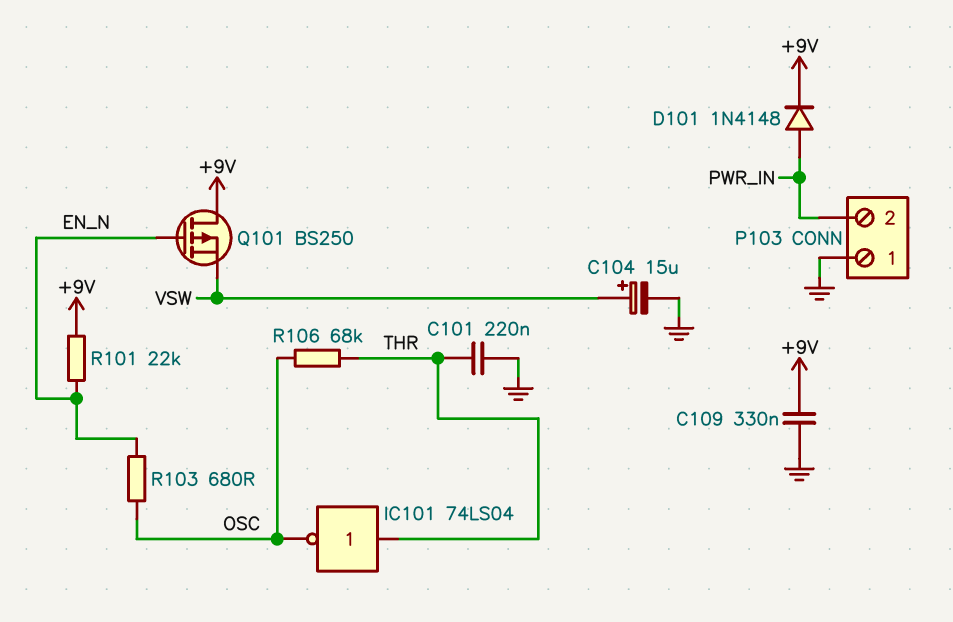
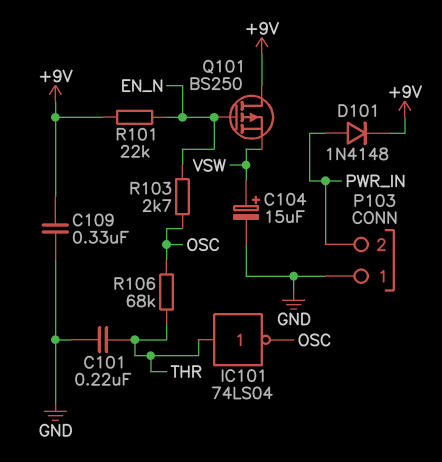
R103: 680 (EN_N, OSC) -> 2.7k (EN_N, OSC)

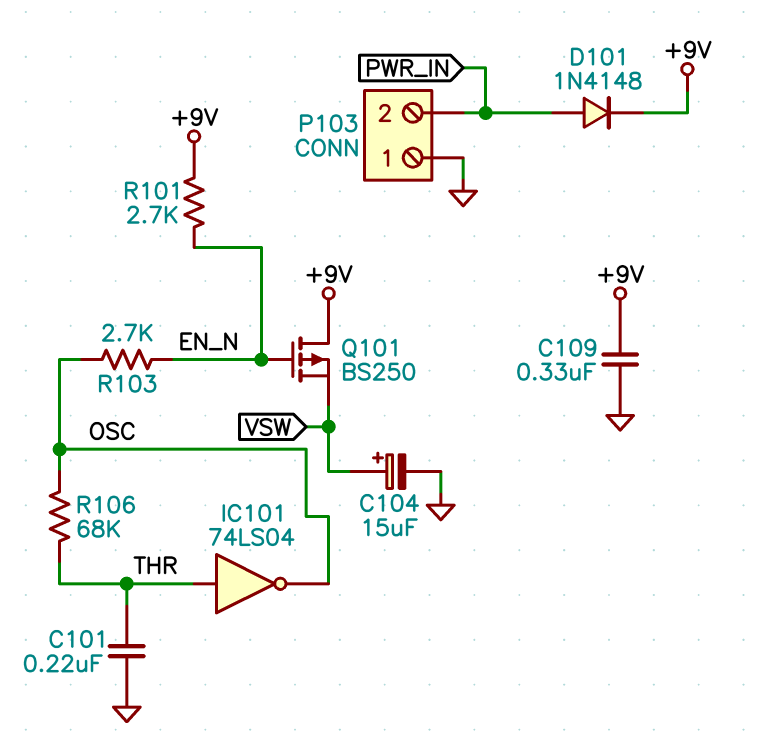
R101: 22k (+9V, EN_N) -> 2.7k (+9V, EN_N)

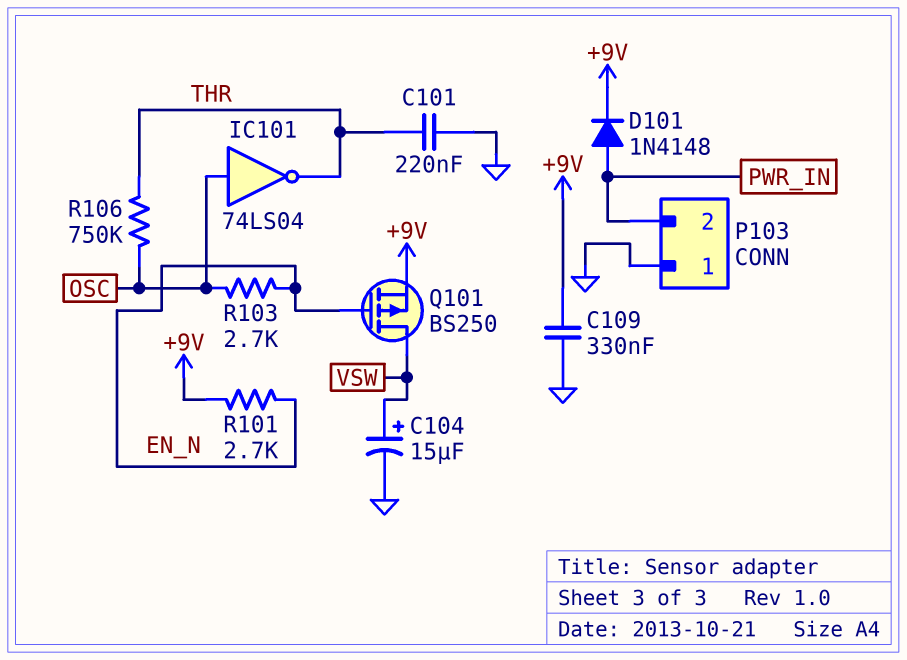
IC101: NOT 74LS04 (in THR, out OSC) -> NOT 74LS04 (in OSC, out THR)
Q101: PMOS BS250 (G EN_N, D +9V, S VSW) -> PMOS BS250 (G EN_N, D VSW, S +9V)
R106: 68k (OSC, THR) -> 750k (OSC, THR)

